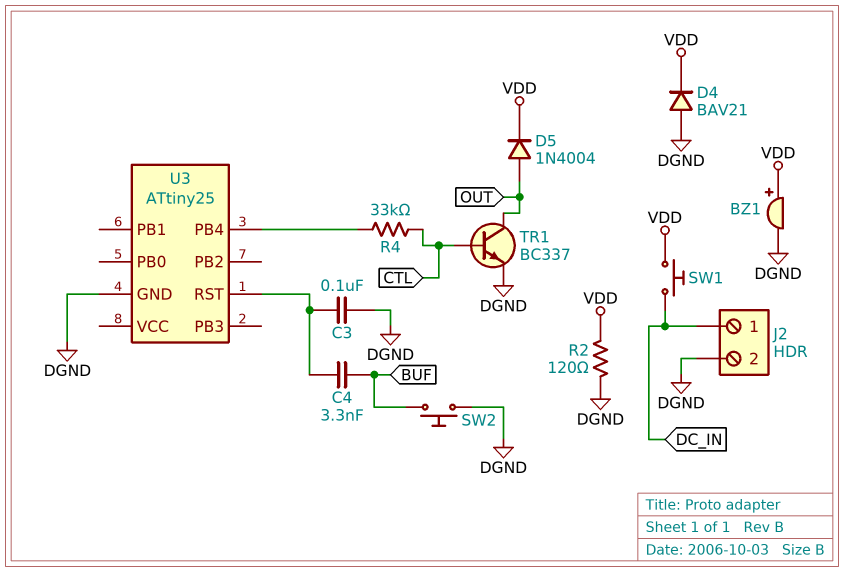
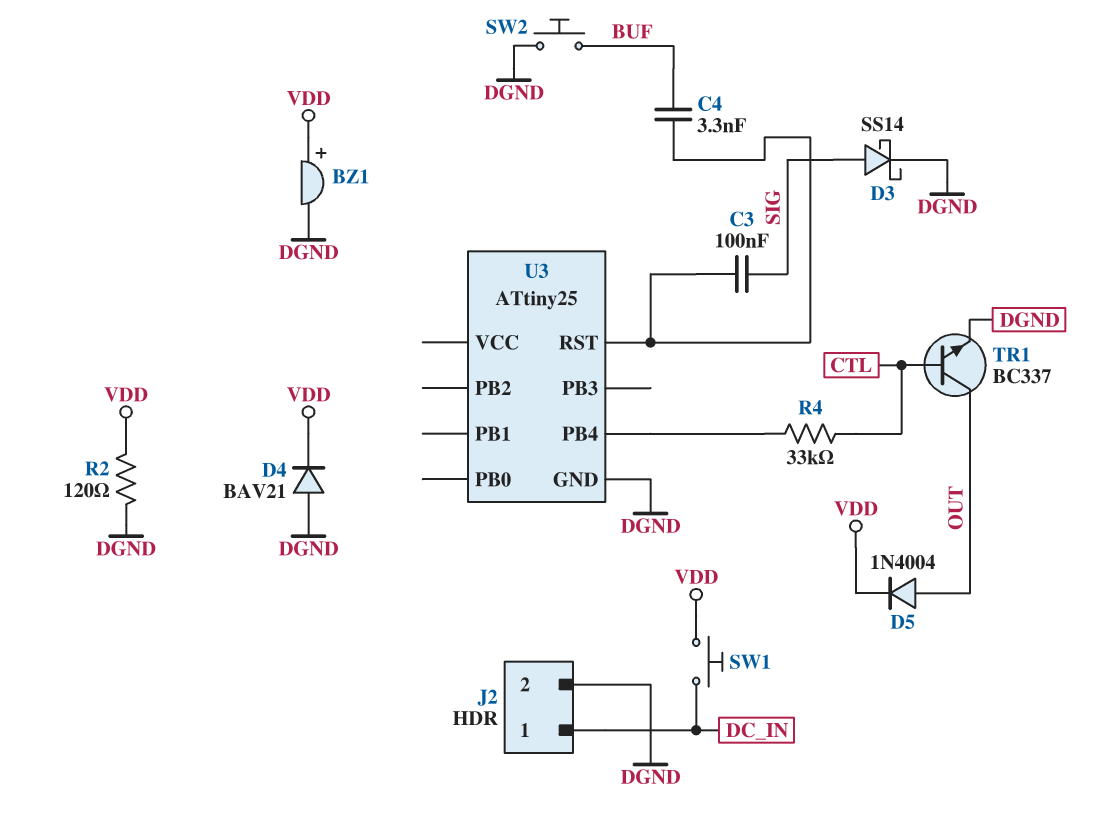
C3: 100nF (DGND, U3/RST) -> 100nF (SIG, U3/RST)
D3: none -> schottky SS14 (A SIG, K DGND)

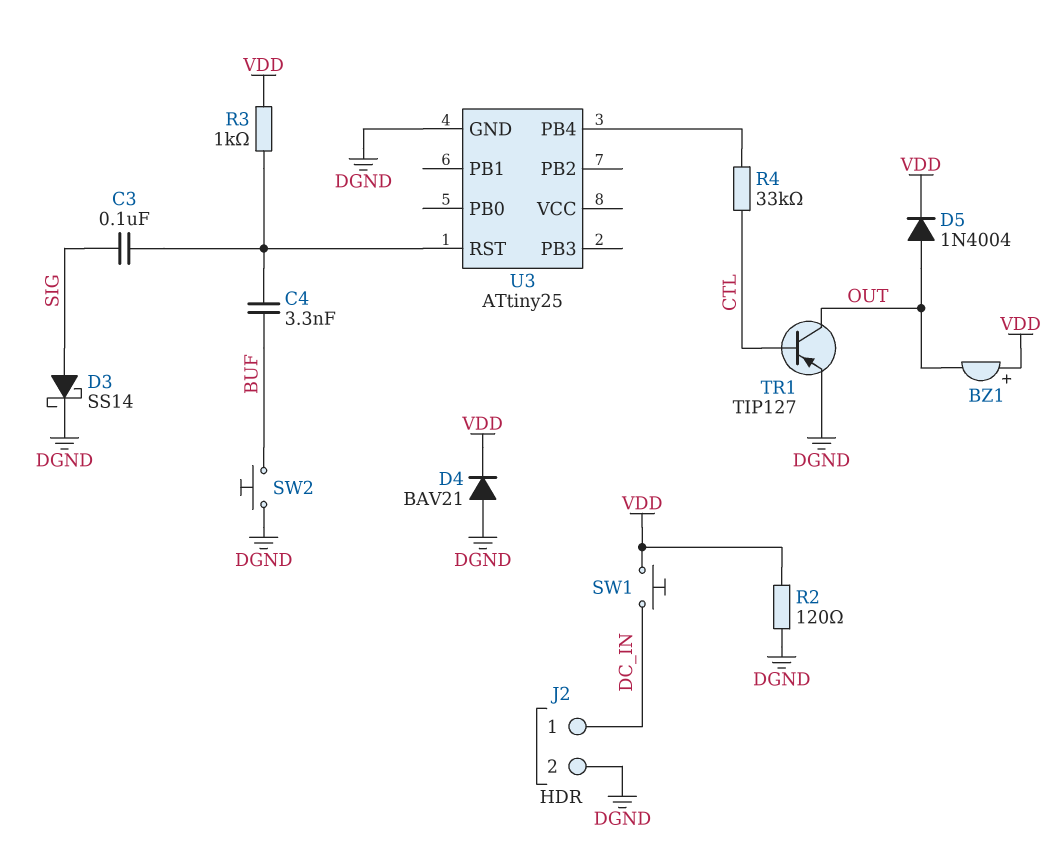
BZ1: buzzer (plus VDD, minus DGND) -> buzzer (plus VDD, minus OUT)
R3: none -> 1k (U3/RST, VDD)
TR1: NPN BC337 (B CTL, C OUT, E DGND) -> PNP TIP127 (B CTL, C OUT, E DGND)

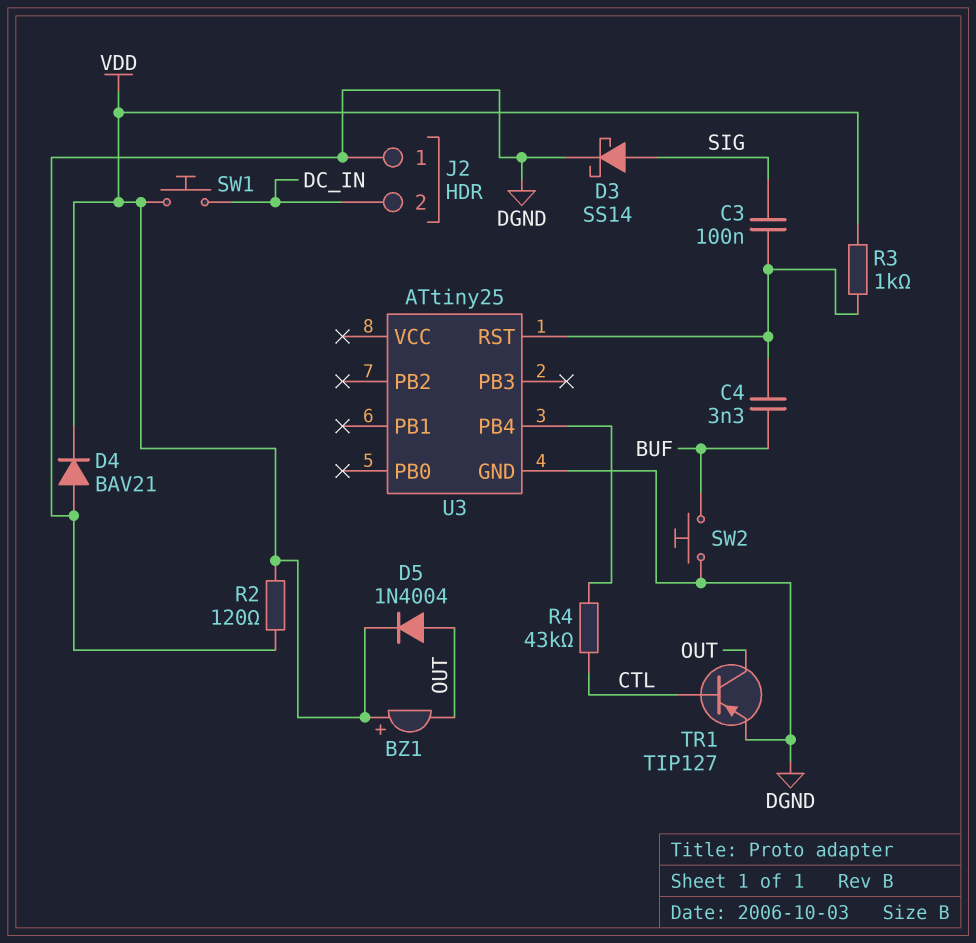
J2 pin 1: DC_IN -> DGND
J2 pin 2: DGND -> DC_IN
R4: 33k (CTL, U3/PB4) -> 43k (CTL, U3/PB4)

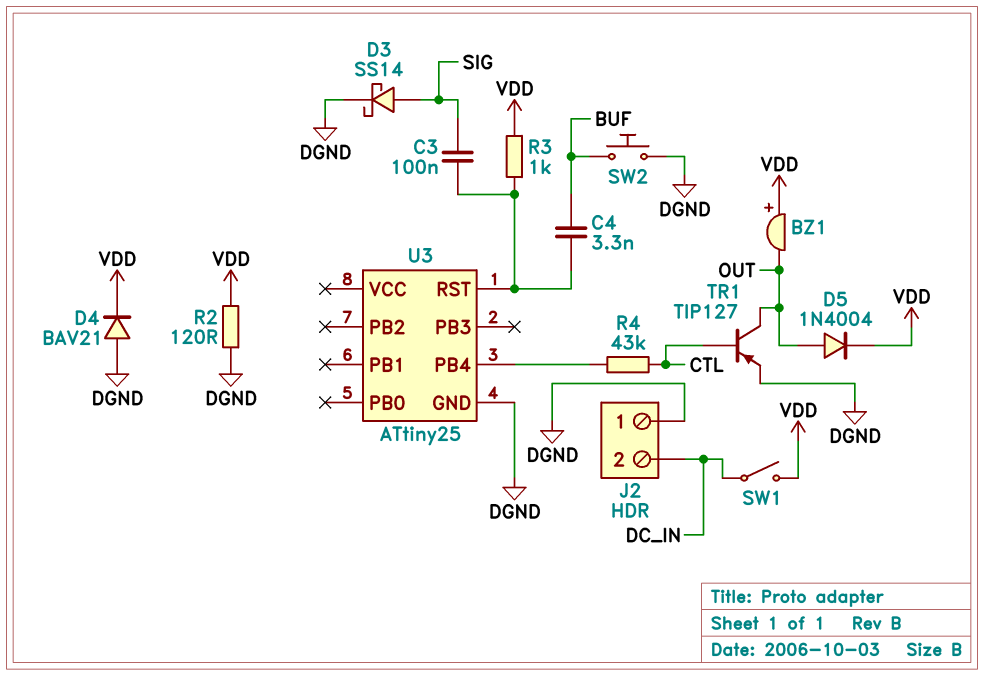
SW1: button (DC_IN, VDD) -> switch (DC_IN, VDD)

